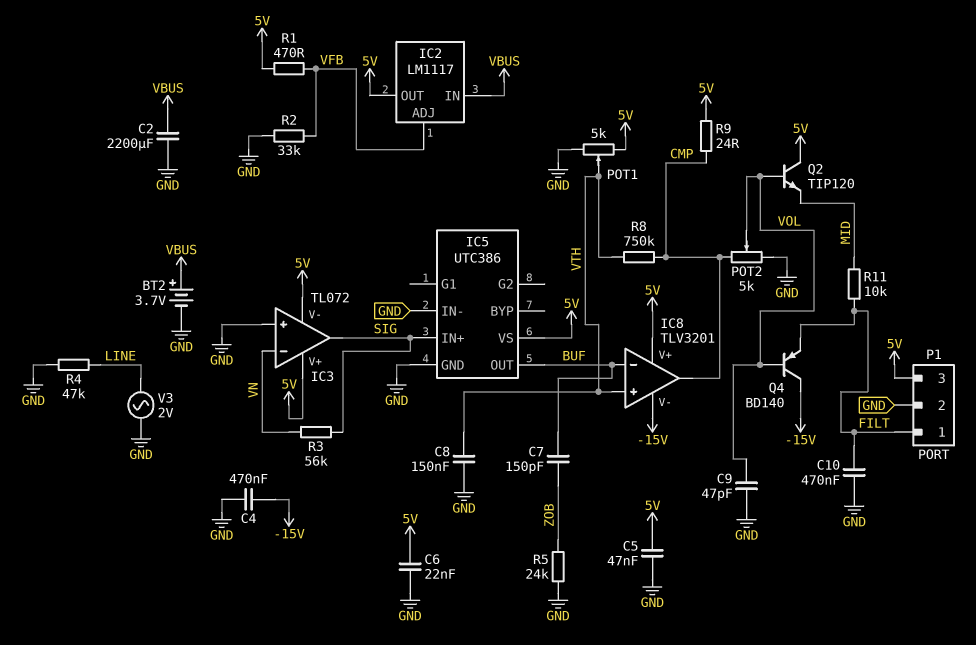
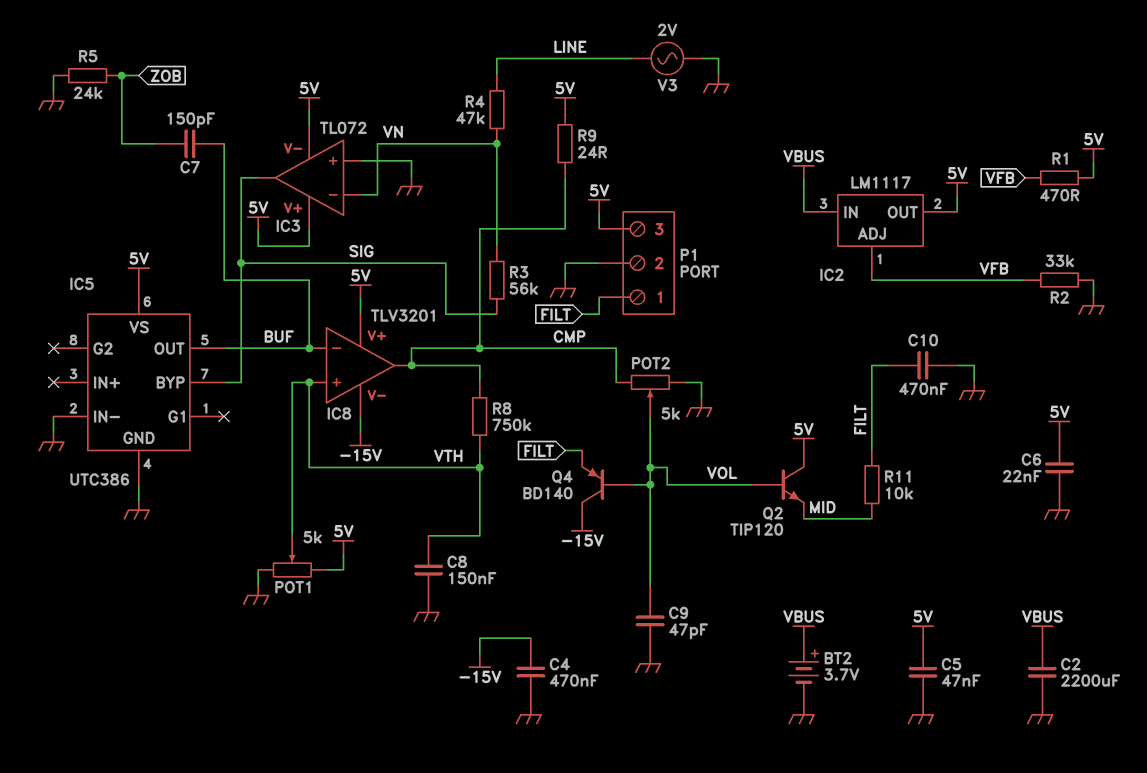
IC5 pin BYP: none -> SIG
IC5 pin IN+: SIG -> none
R4: 47k (GND, LINE) -> 47k (LINE, VN)

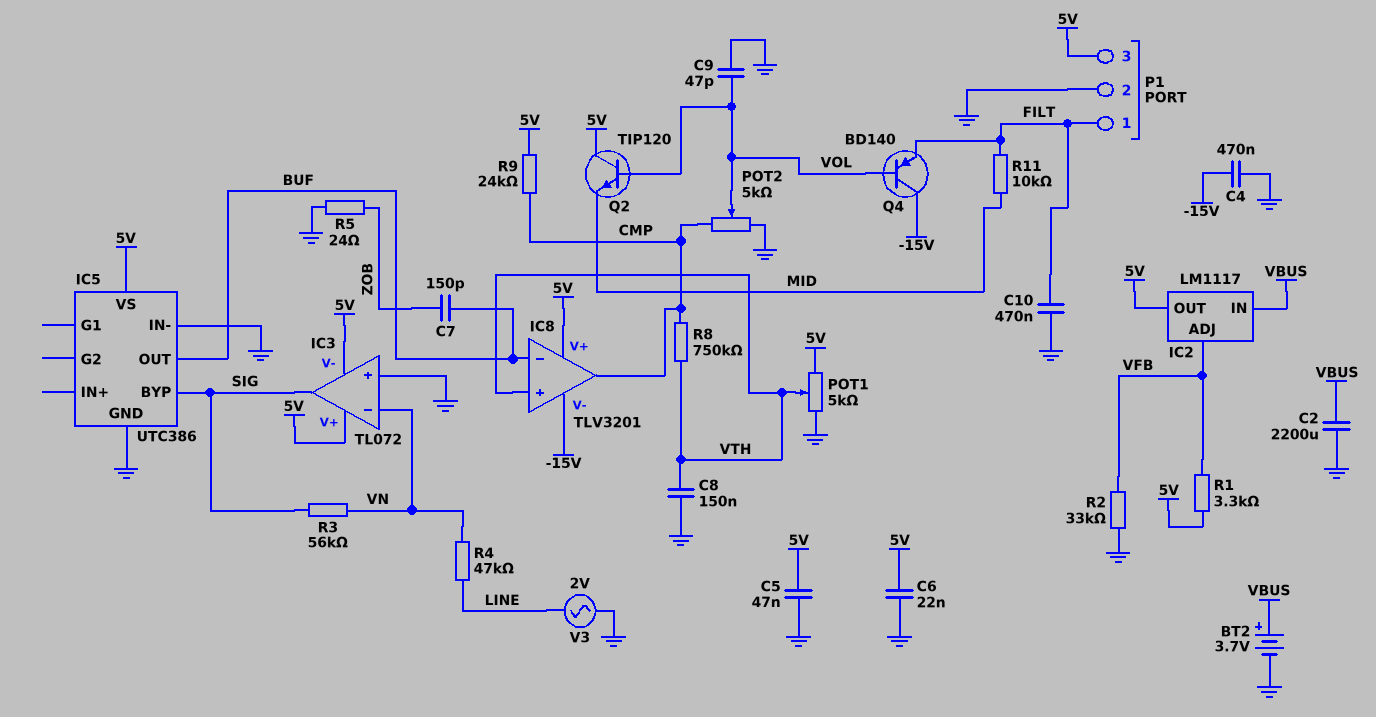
R1: 470 (5V, VFB) -> 3.3k (5V, VFB)
R5: 24k (GND, ZOB) -> 24 (GND, ZOB)
R9: 24 (5V, CMP) -> 24k (5V, CMP)

